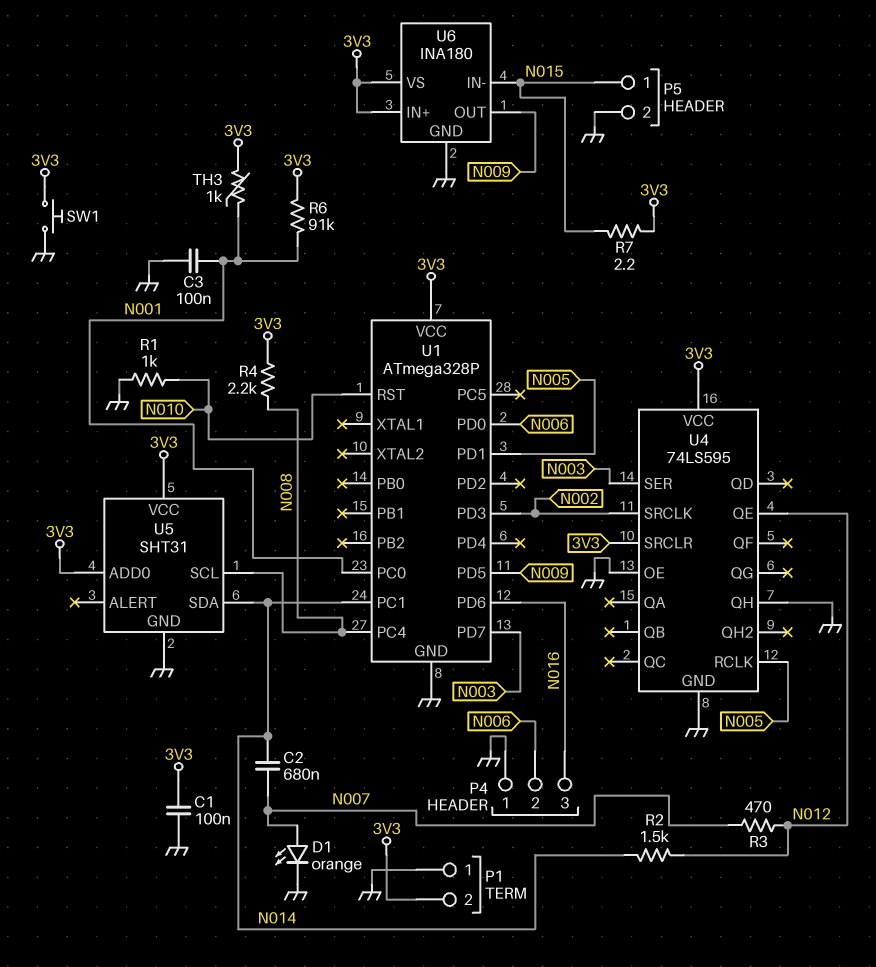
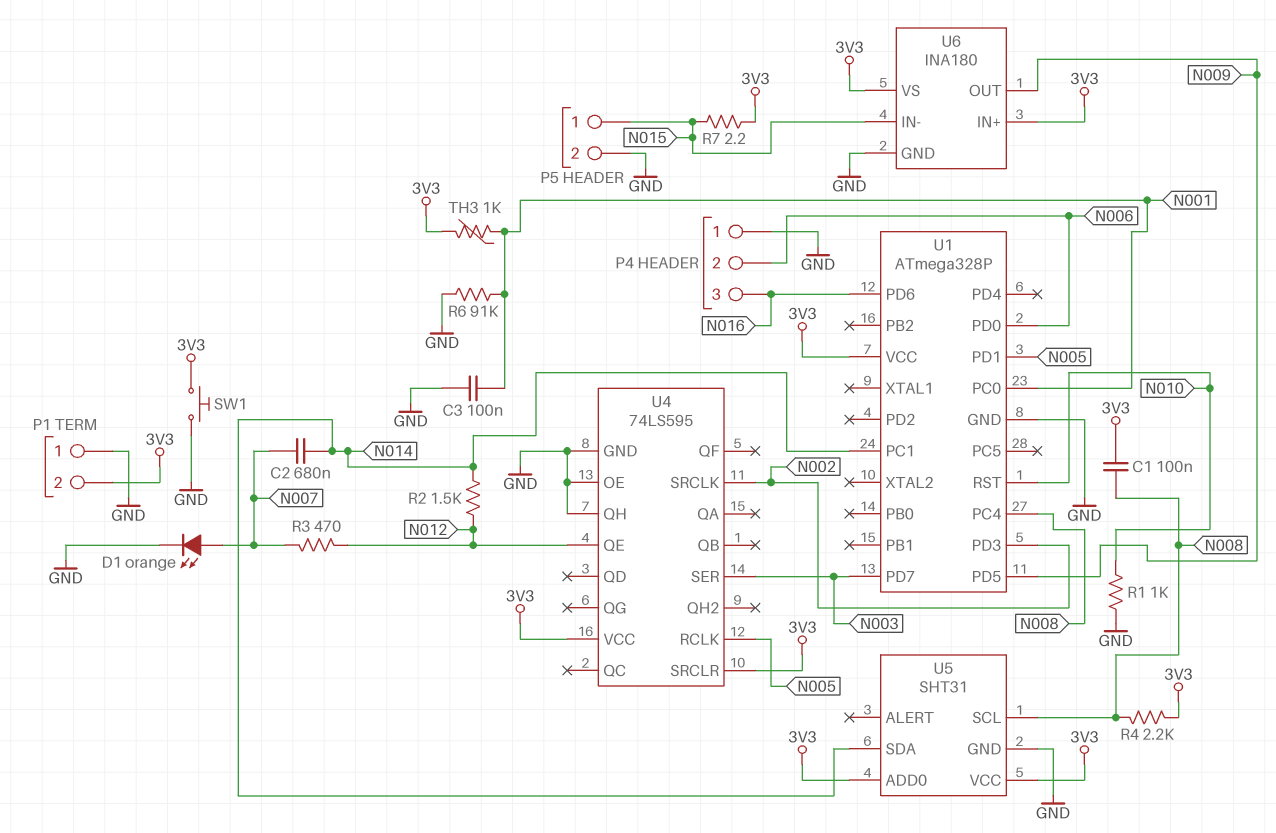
C1: 100nF (3V3, GND) -> 100nF (3V3, N008)
R6: 91k (3V3, N001) -> 91k (GND, N001)

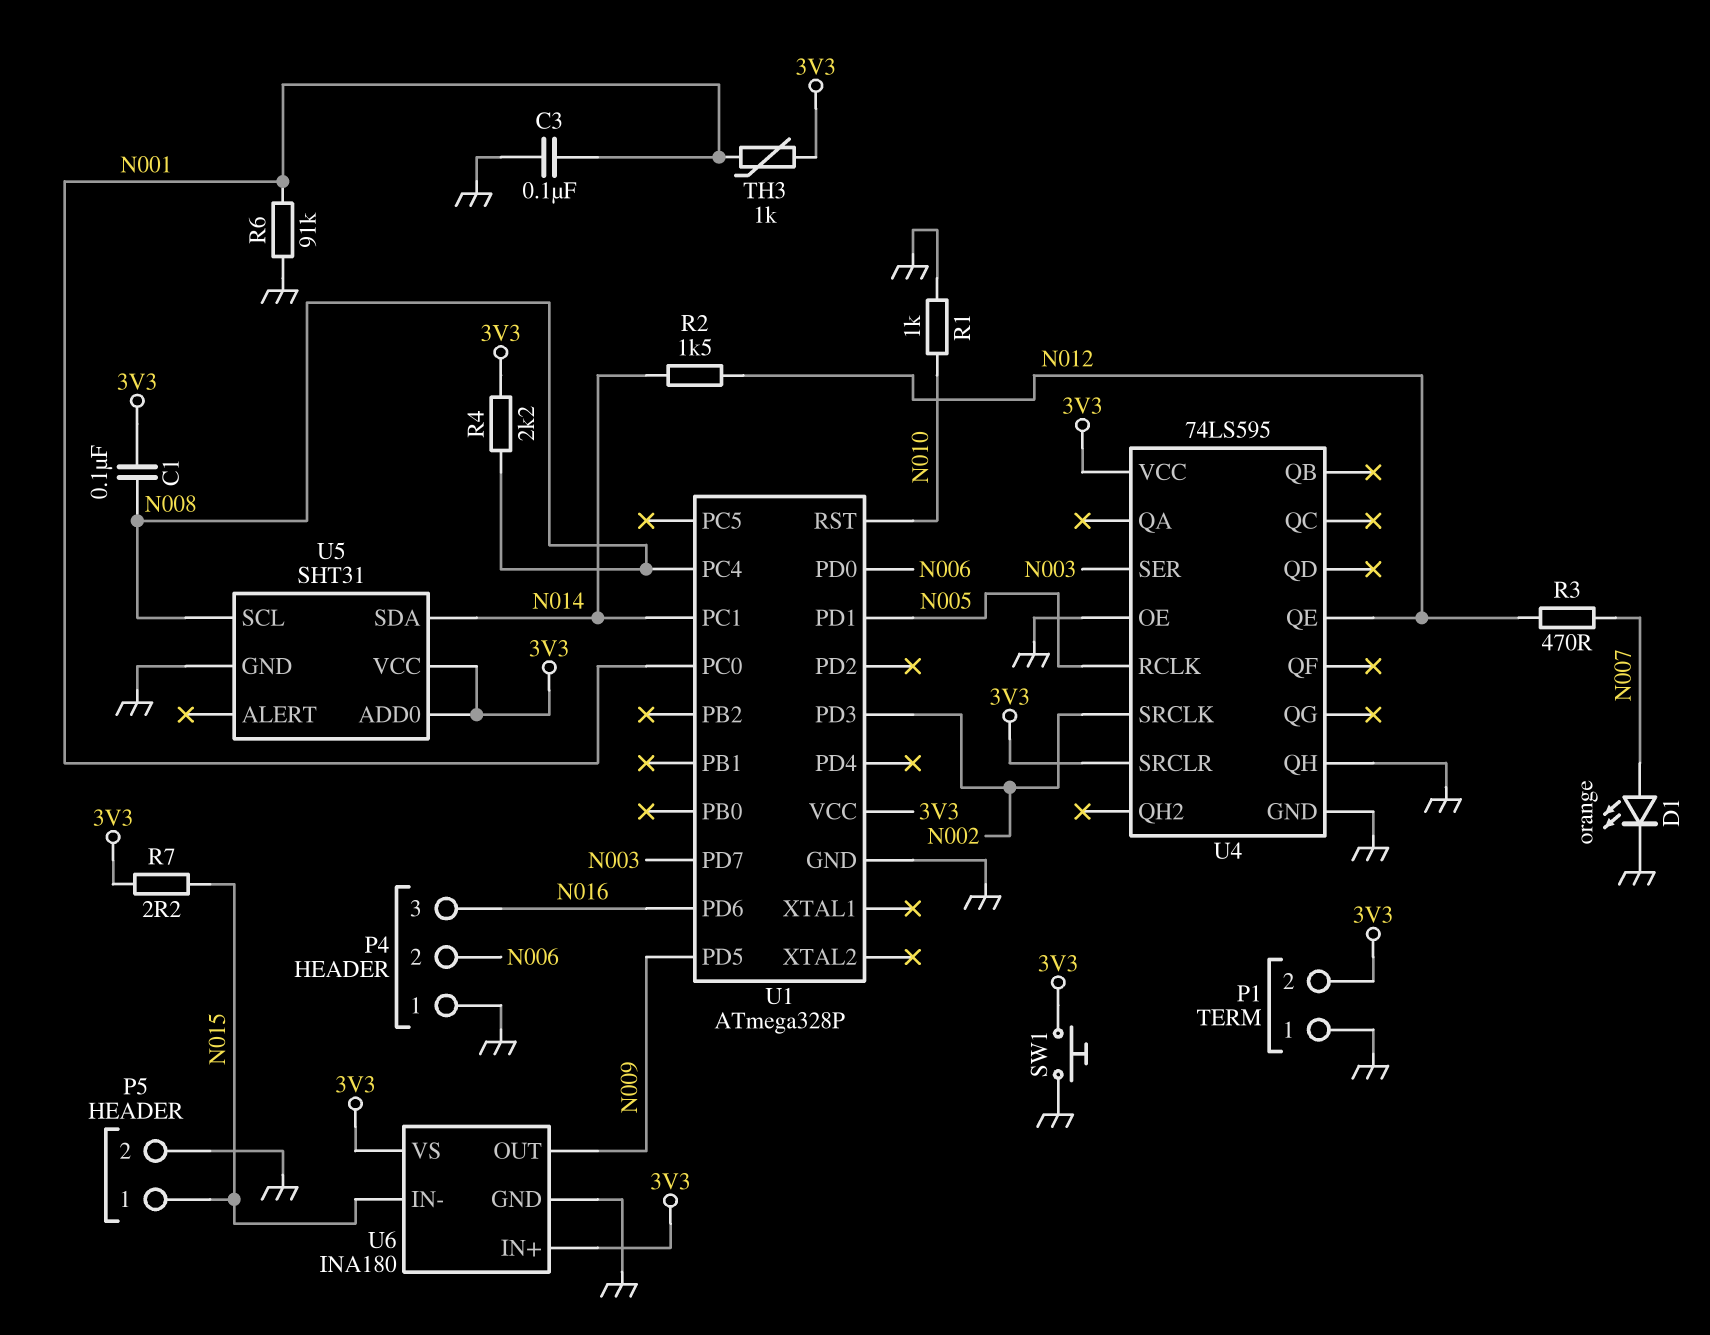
C2: 680nF (N007, N014) -> none

